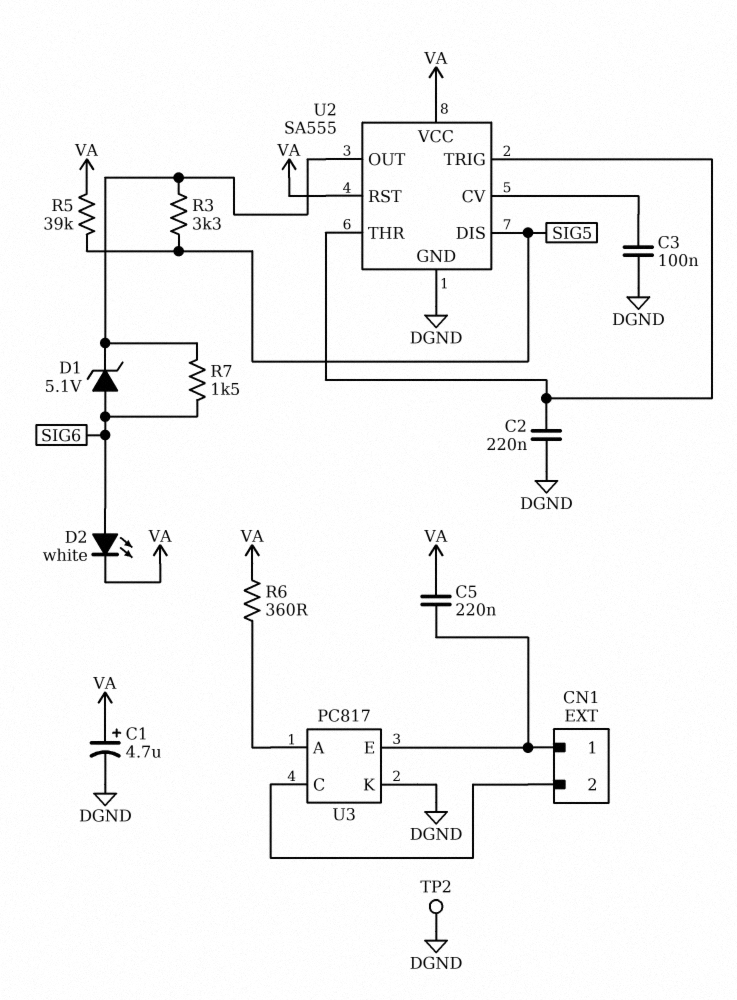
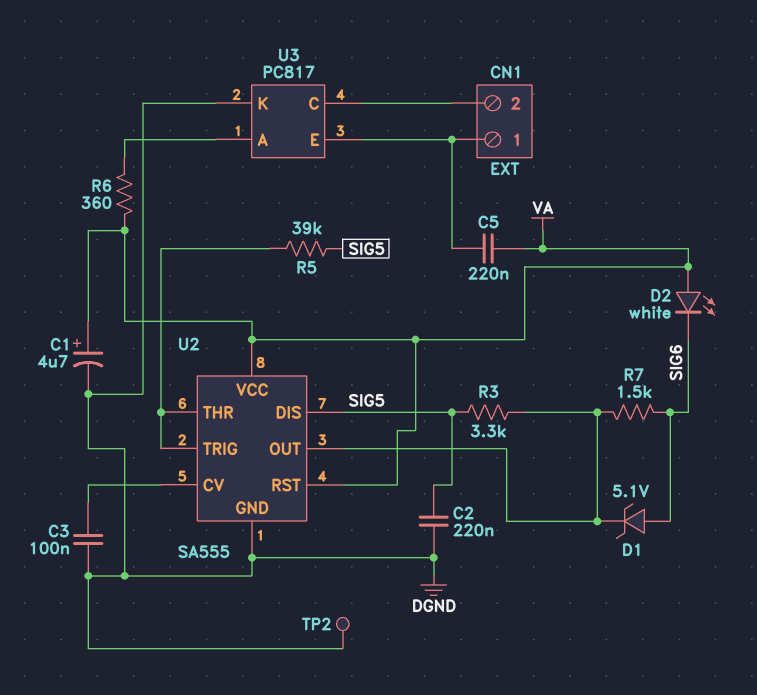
C2: 220nF (DGND, U2/THR) -> 220nF (DGND, SIG5)
D2: LED white (A SIG6, K VA) -> LED white (A VA, K SIG6)
R5: 39k (SIG5, VA) -> 39k (SIG5, U2/THR)

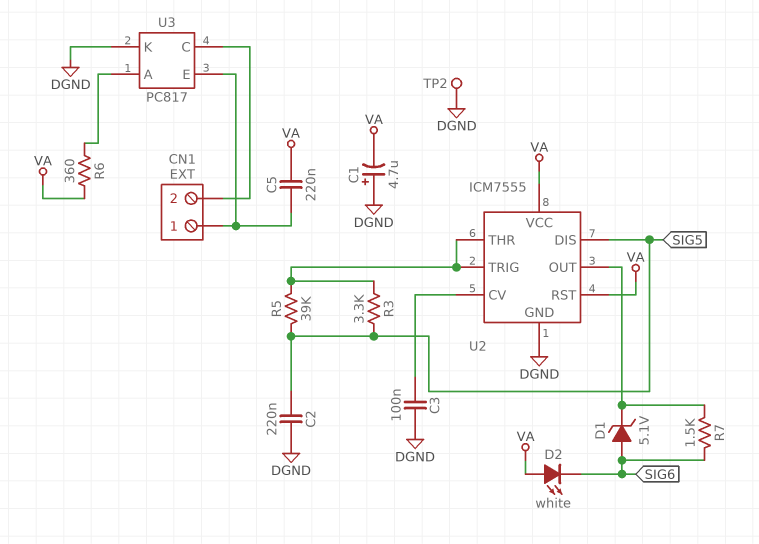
C1: 4.7uF (plus VA, minus DGND) -> 4.7uF (plus DGND, minus VA)
R3: 3.3k (SIG5, U2/OUT) -> 3.3k (SIG5, U2/THR)
U2: SA555 -> ICM7555

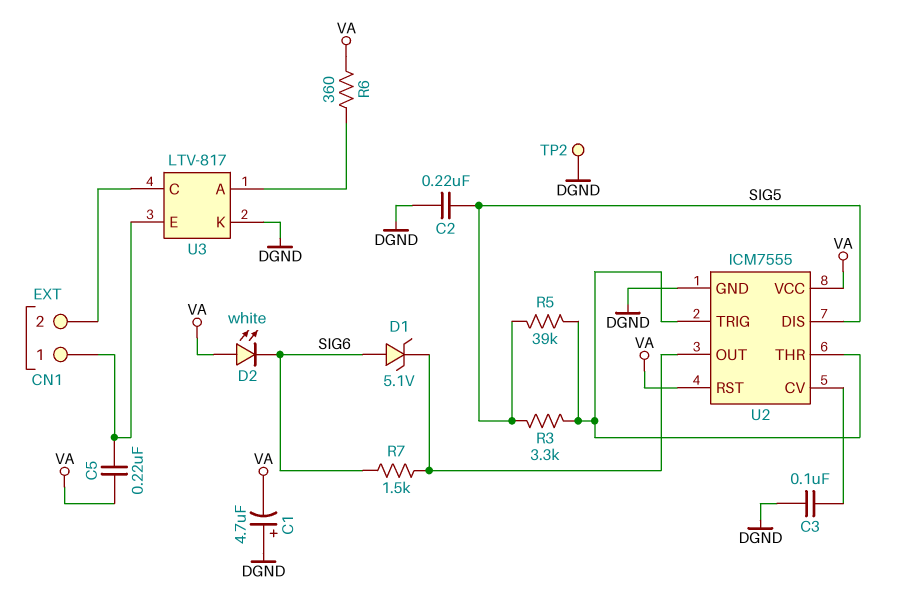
U3: PC817 -> LTV-817

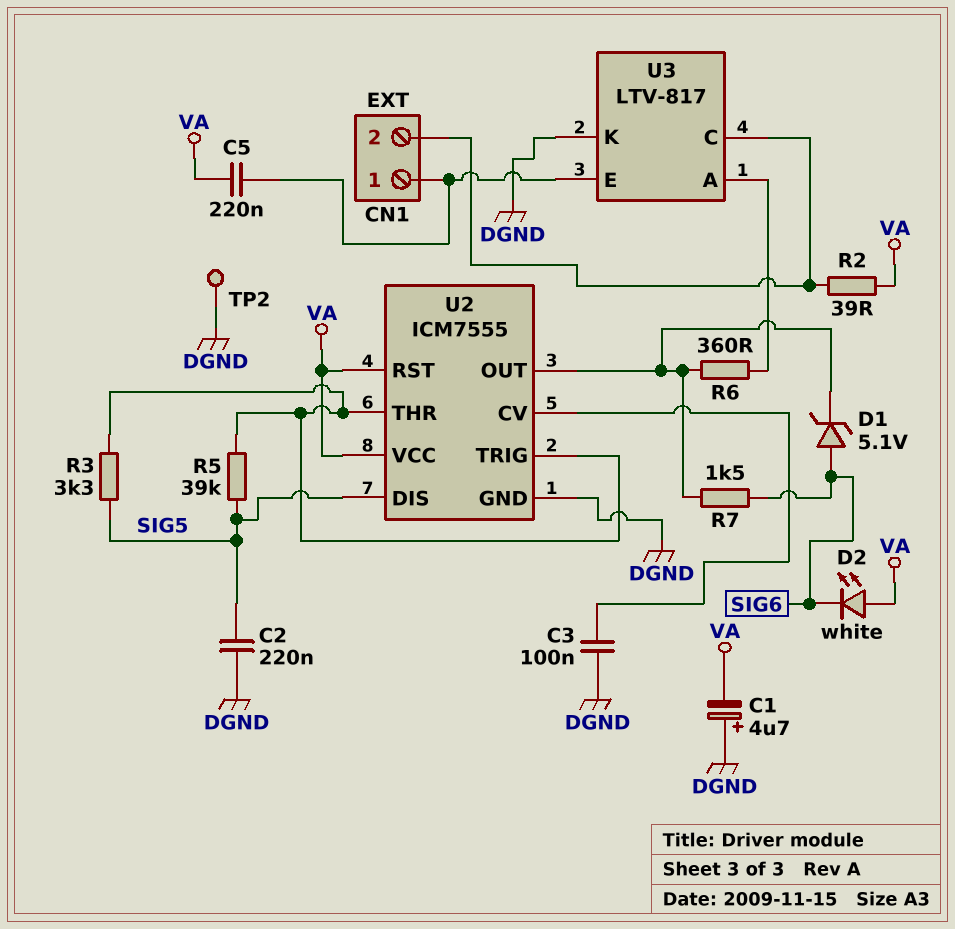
R2: none -> 39 (CN1/2, VA)
R6: 360 (U3/A, VA) -> 360 (U2/OUT, U3/A)

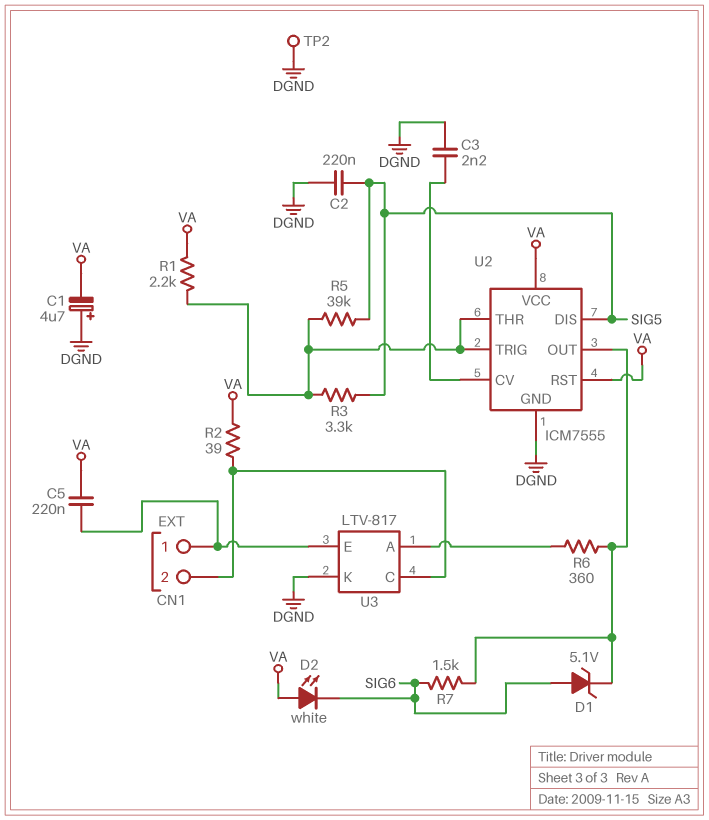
C3: 100nF (DGND, U2/CV) -> 2.2nF (DGND, U2/CV)
R1: none -> 2.2k (U2/THR, VA)

